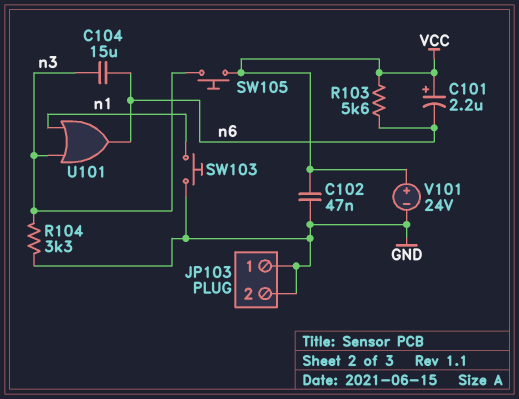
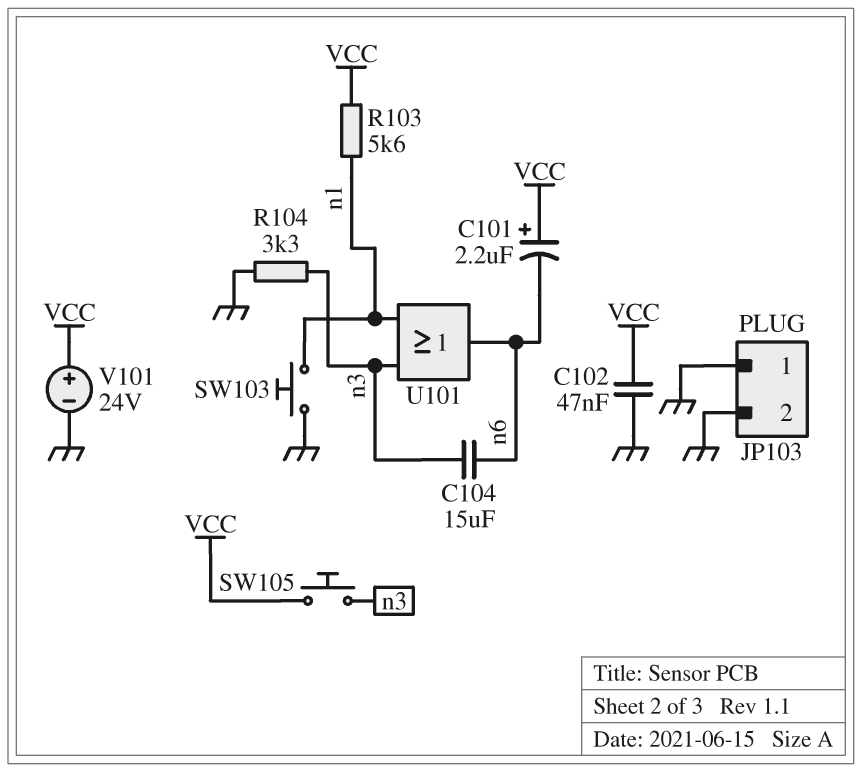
R103: 5.6k (VCC, n6) -> 5.6k (VCC, n1)

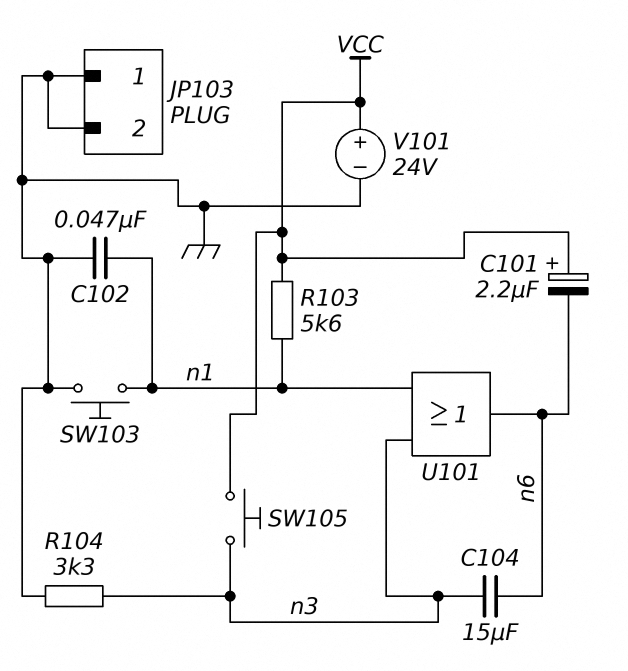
C102: 47nF (GND, VCC) -> 47nF (GND, n1)

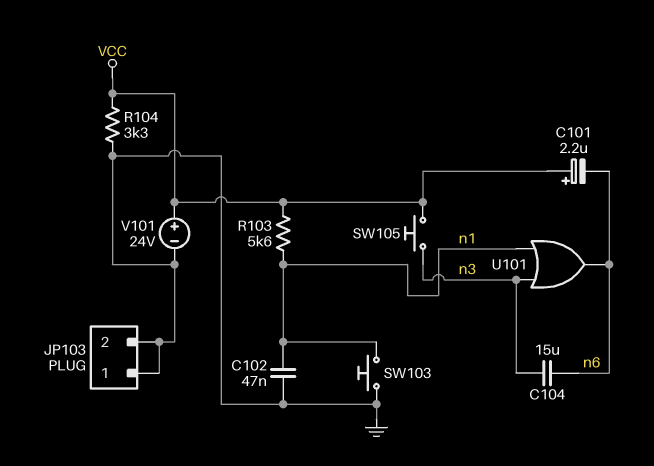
R104: 3.3k (GND, n3) -> 3.3k (GND, VCC)

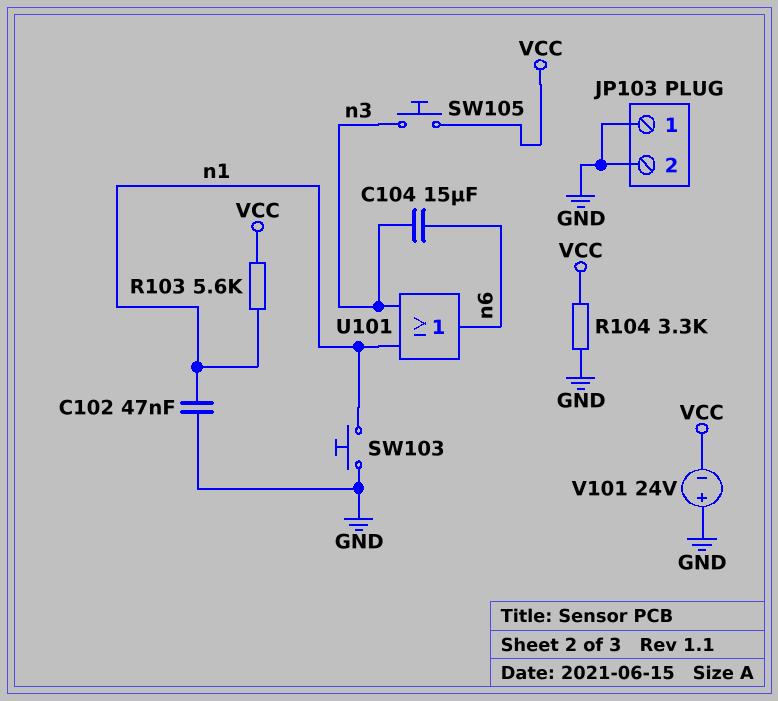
C101: 2.2uF (plus VCC, minus n6) -> none
V101: 24V (plus VCC, minus GND) -> 24V (plus GND, minus VCC)

